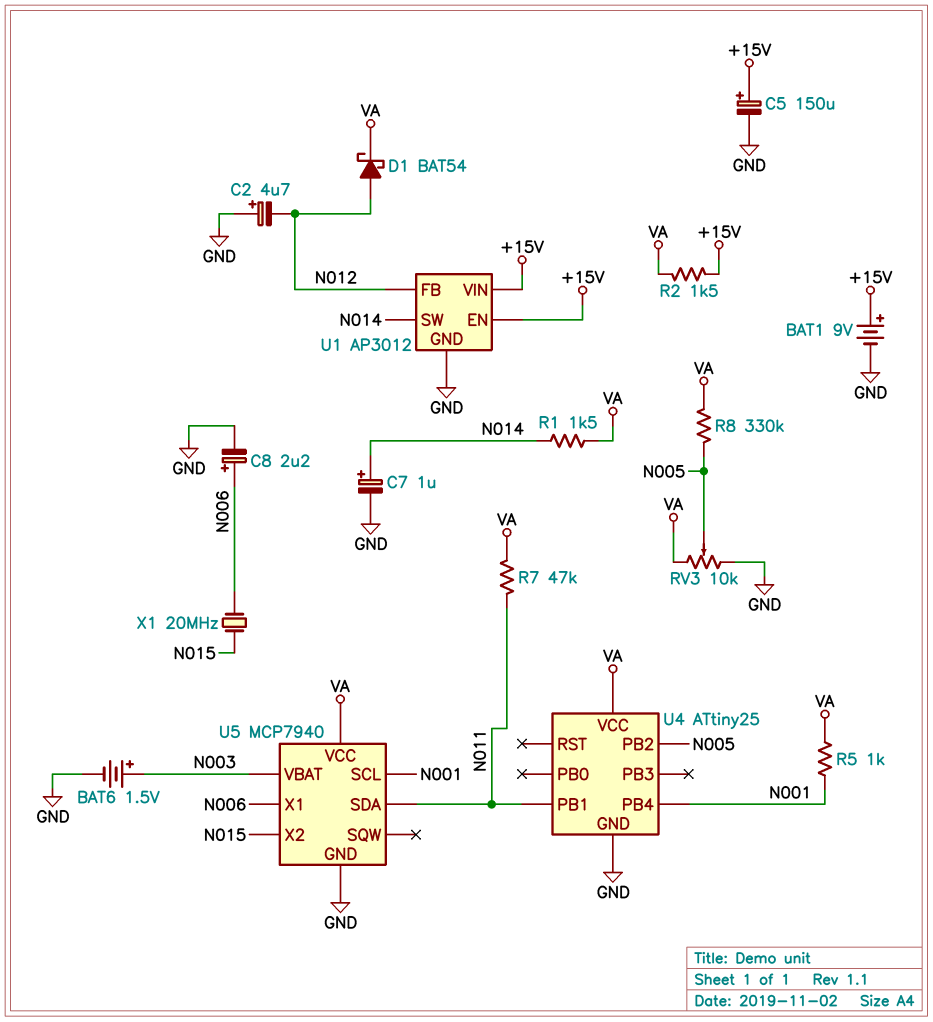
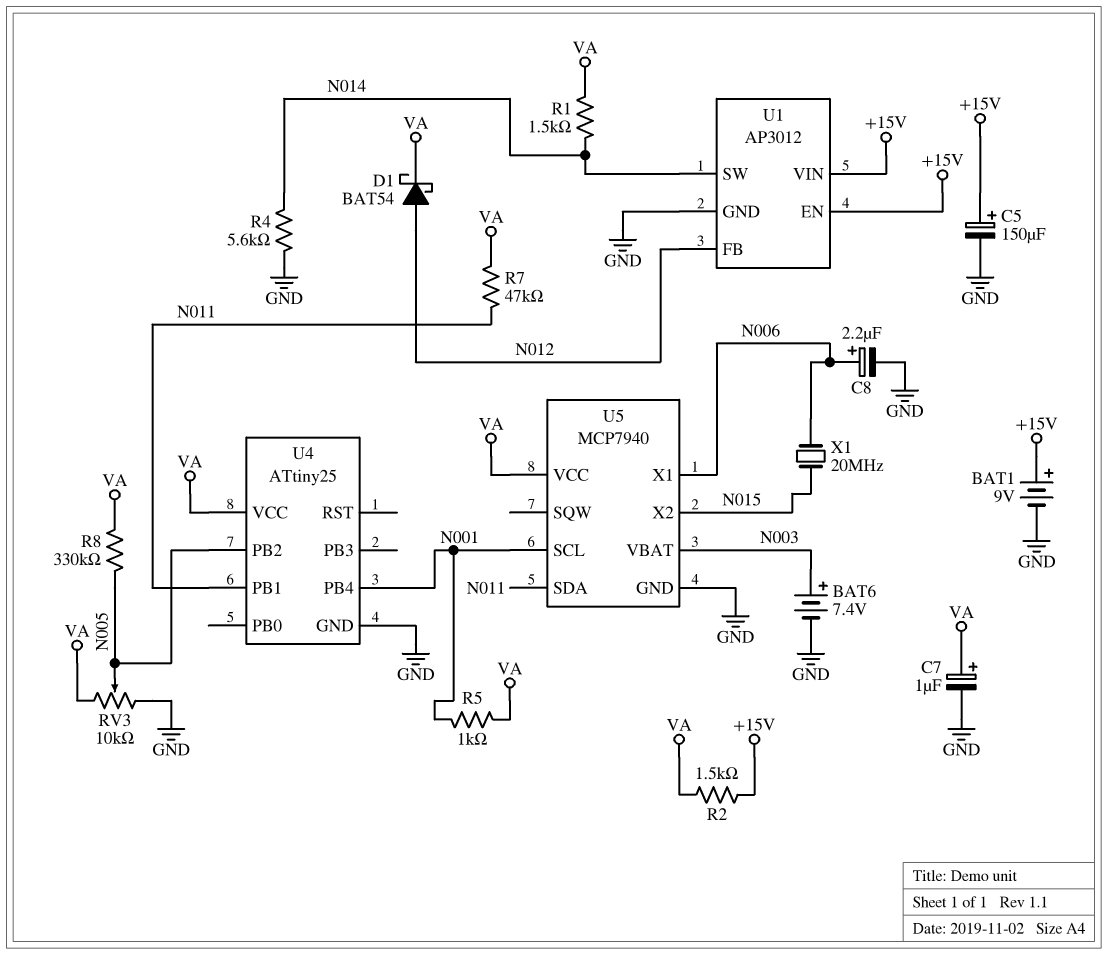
BAT6: 1.5V (plus N003, minus GND) -> 7.4V (plus N003, minus GND)
C2: 4.7uF (plus GND, minus N012) -> none
C7: 1uF (plus N014, minus GND) -> 1uF (plus VA, minus GND)
R4: none -> 5.6k (GND, N014)

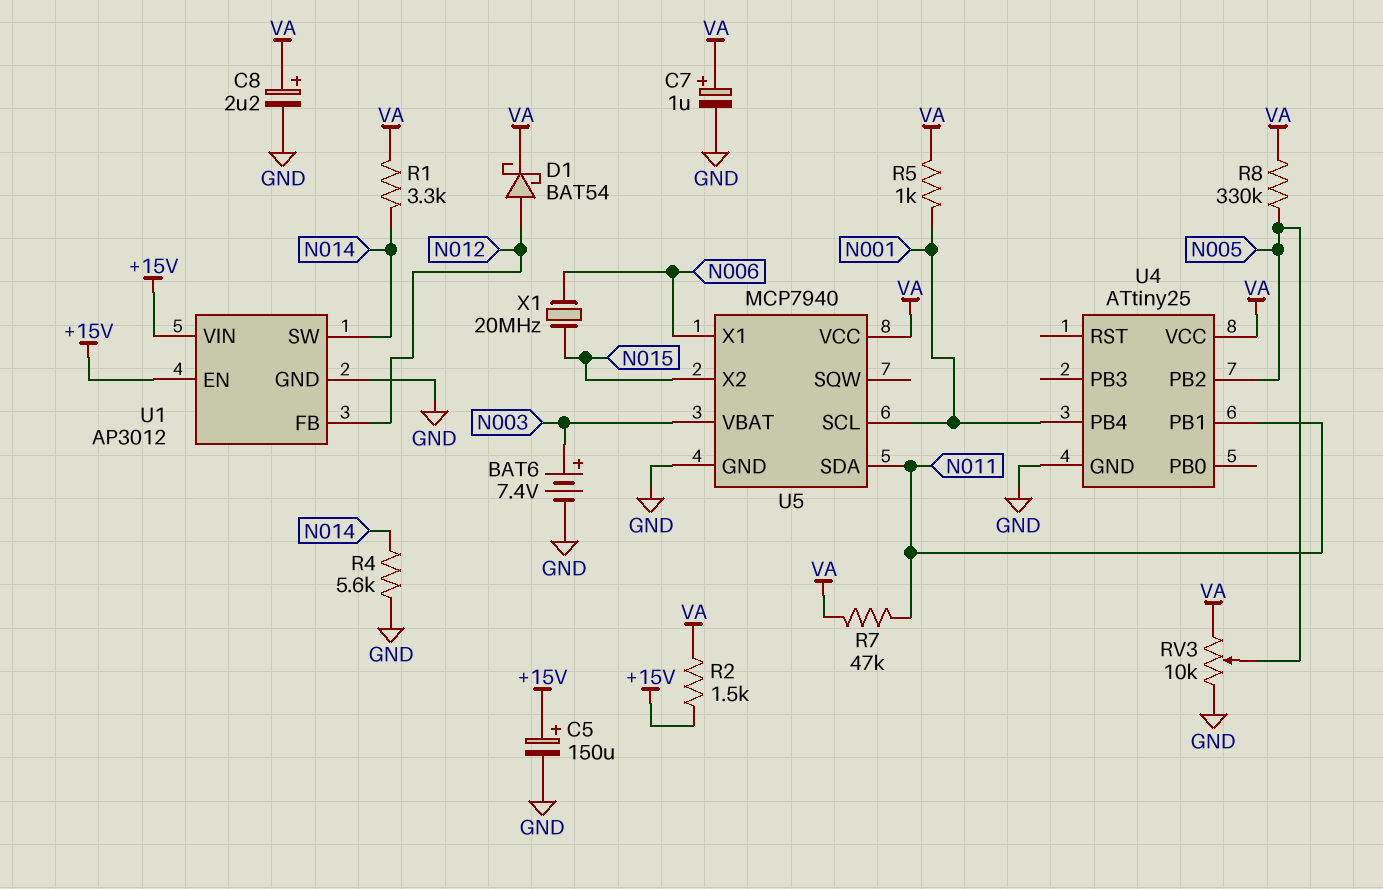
BAT1: 9V (plus +15V, minus GND) -> none
C8: 2.2uF (plus N006, minus GND) -> 2.2uF (plus VA, minus GND)
R1: 1.5k (N014, VA) -> 3.3k (N014, VA)

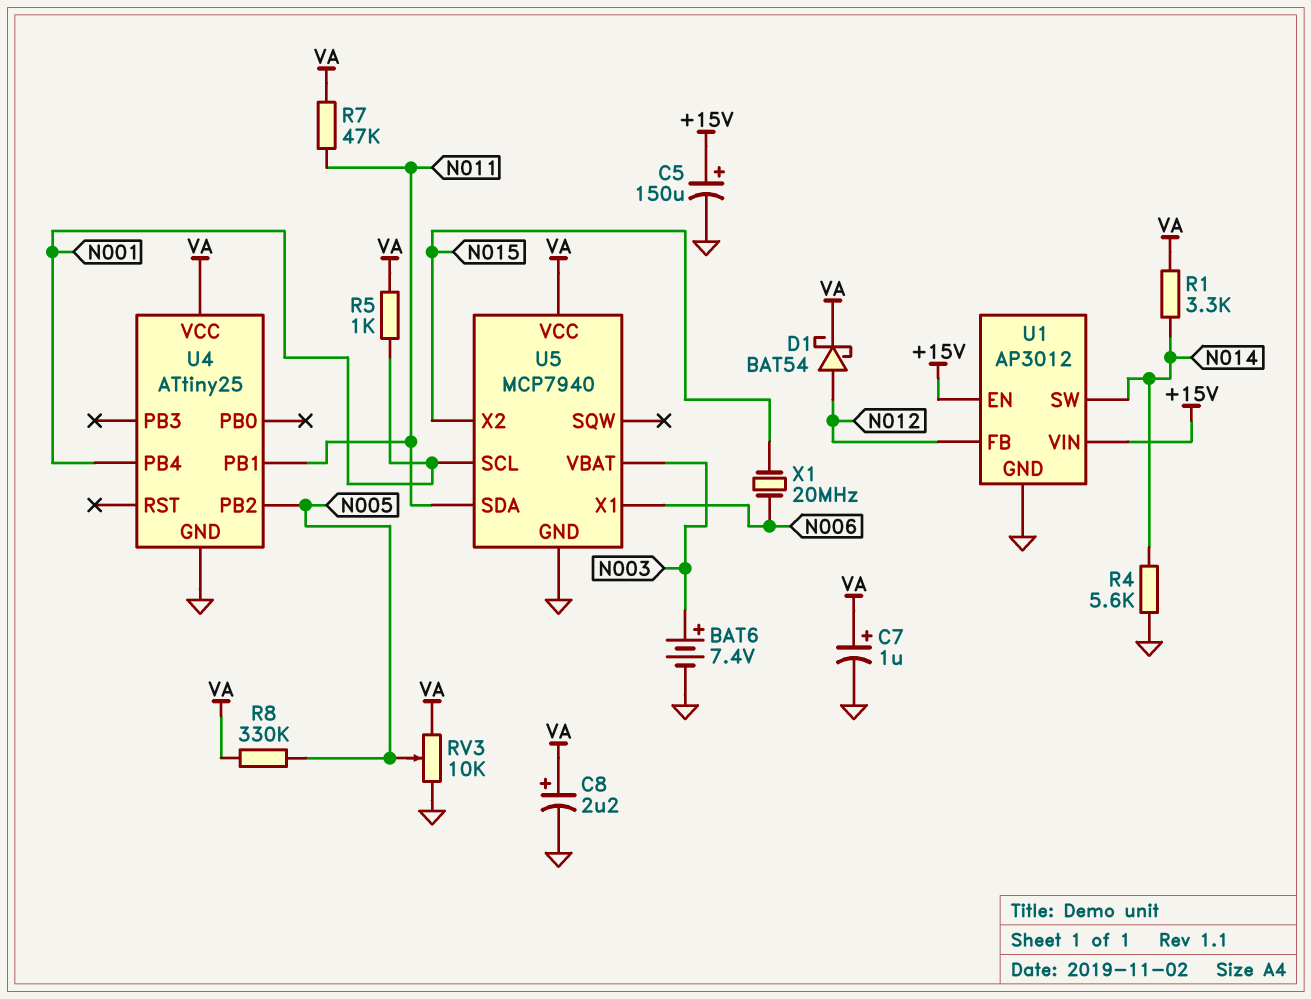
R2: 1.5k (+15V, VA) -> none

